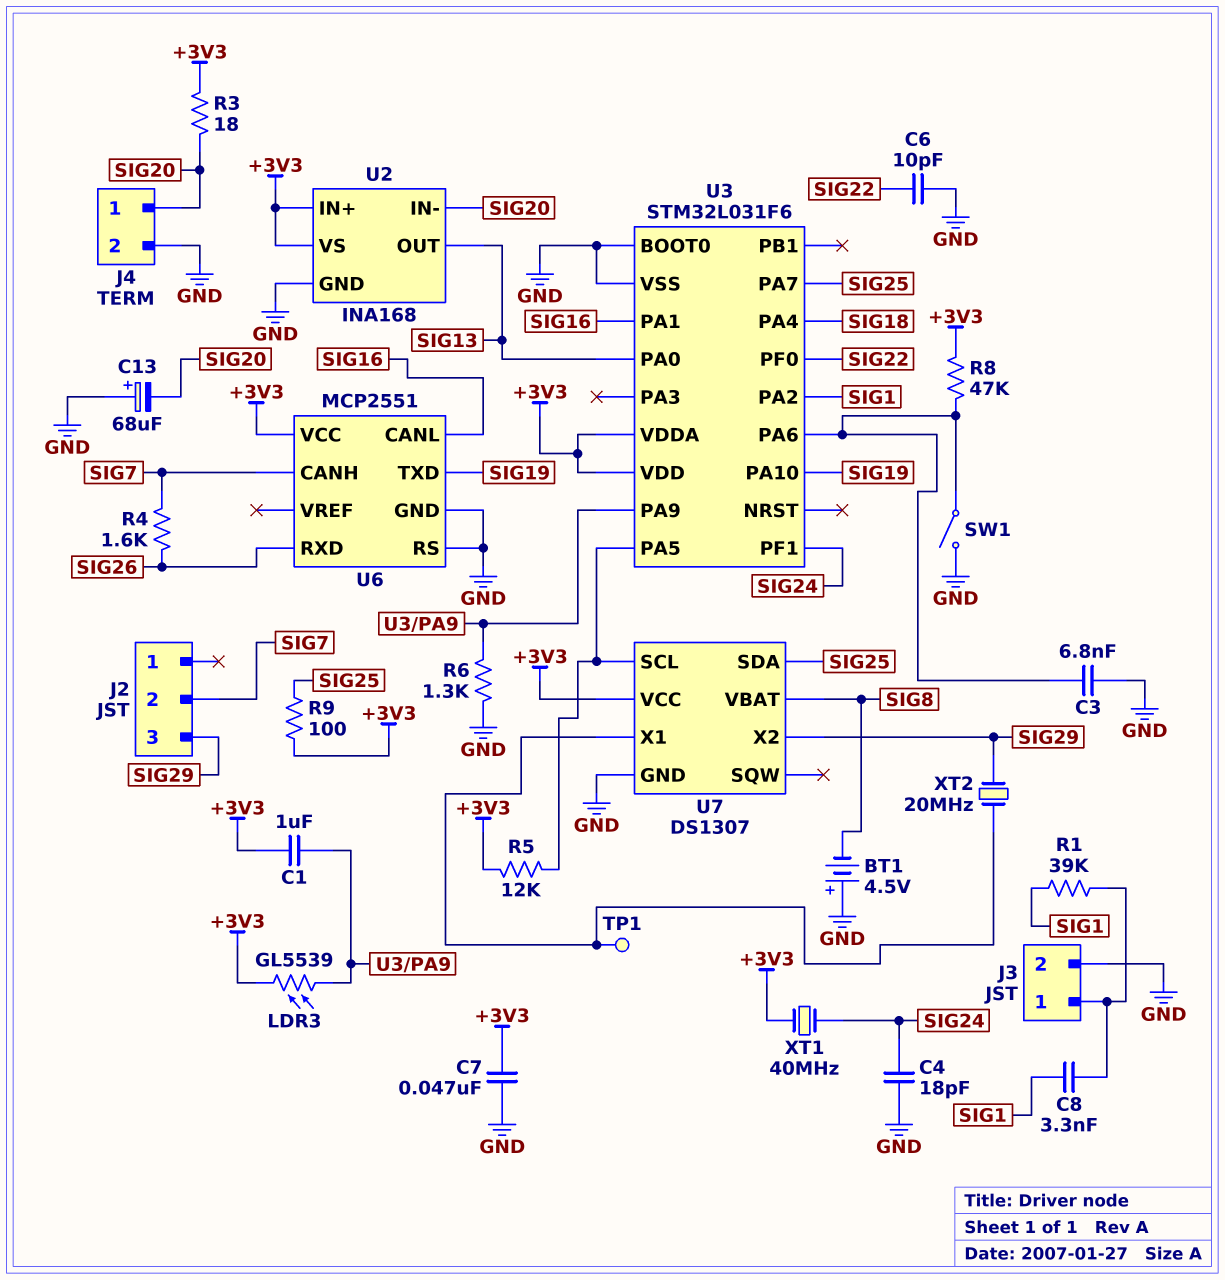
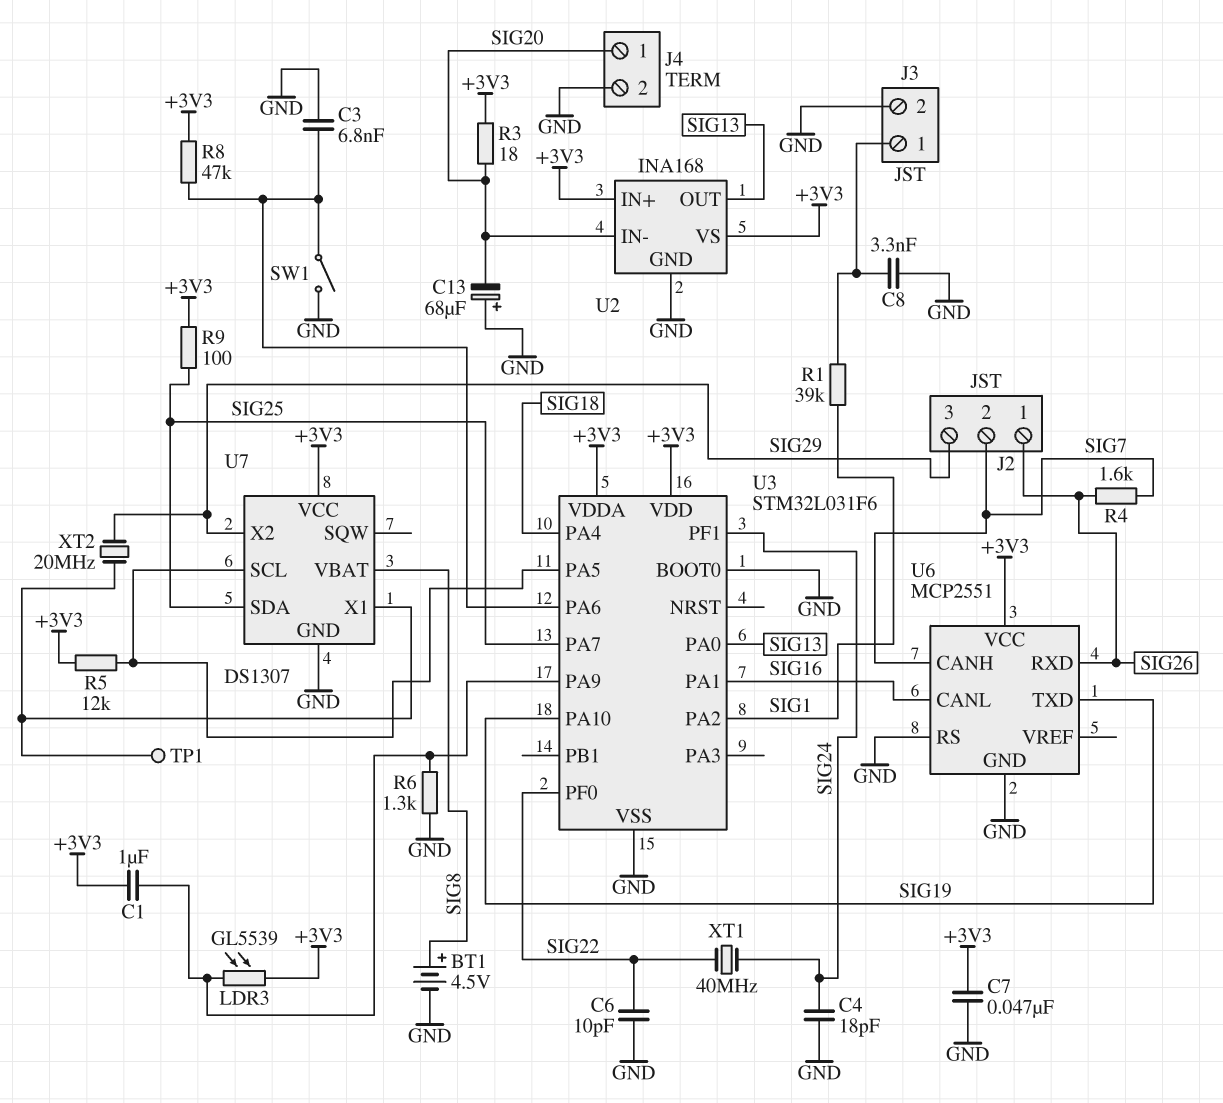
BT1: 4.5V (plus GND, minus SIG8) -> 4.5V (plus SIG8, minus GND)
C8: 3.3nF (J3/1, SIG1) -> 3.3nF (GND, J3/1)
J2 pin 1: none -> SIG26
XT1: 40MHz (+3V3, SIG24) -> 40MHz (SIG22, SIG24)

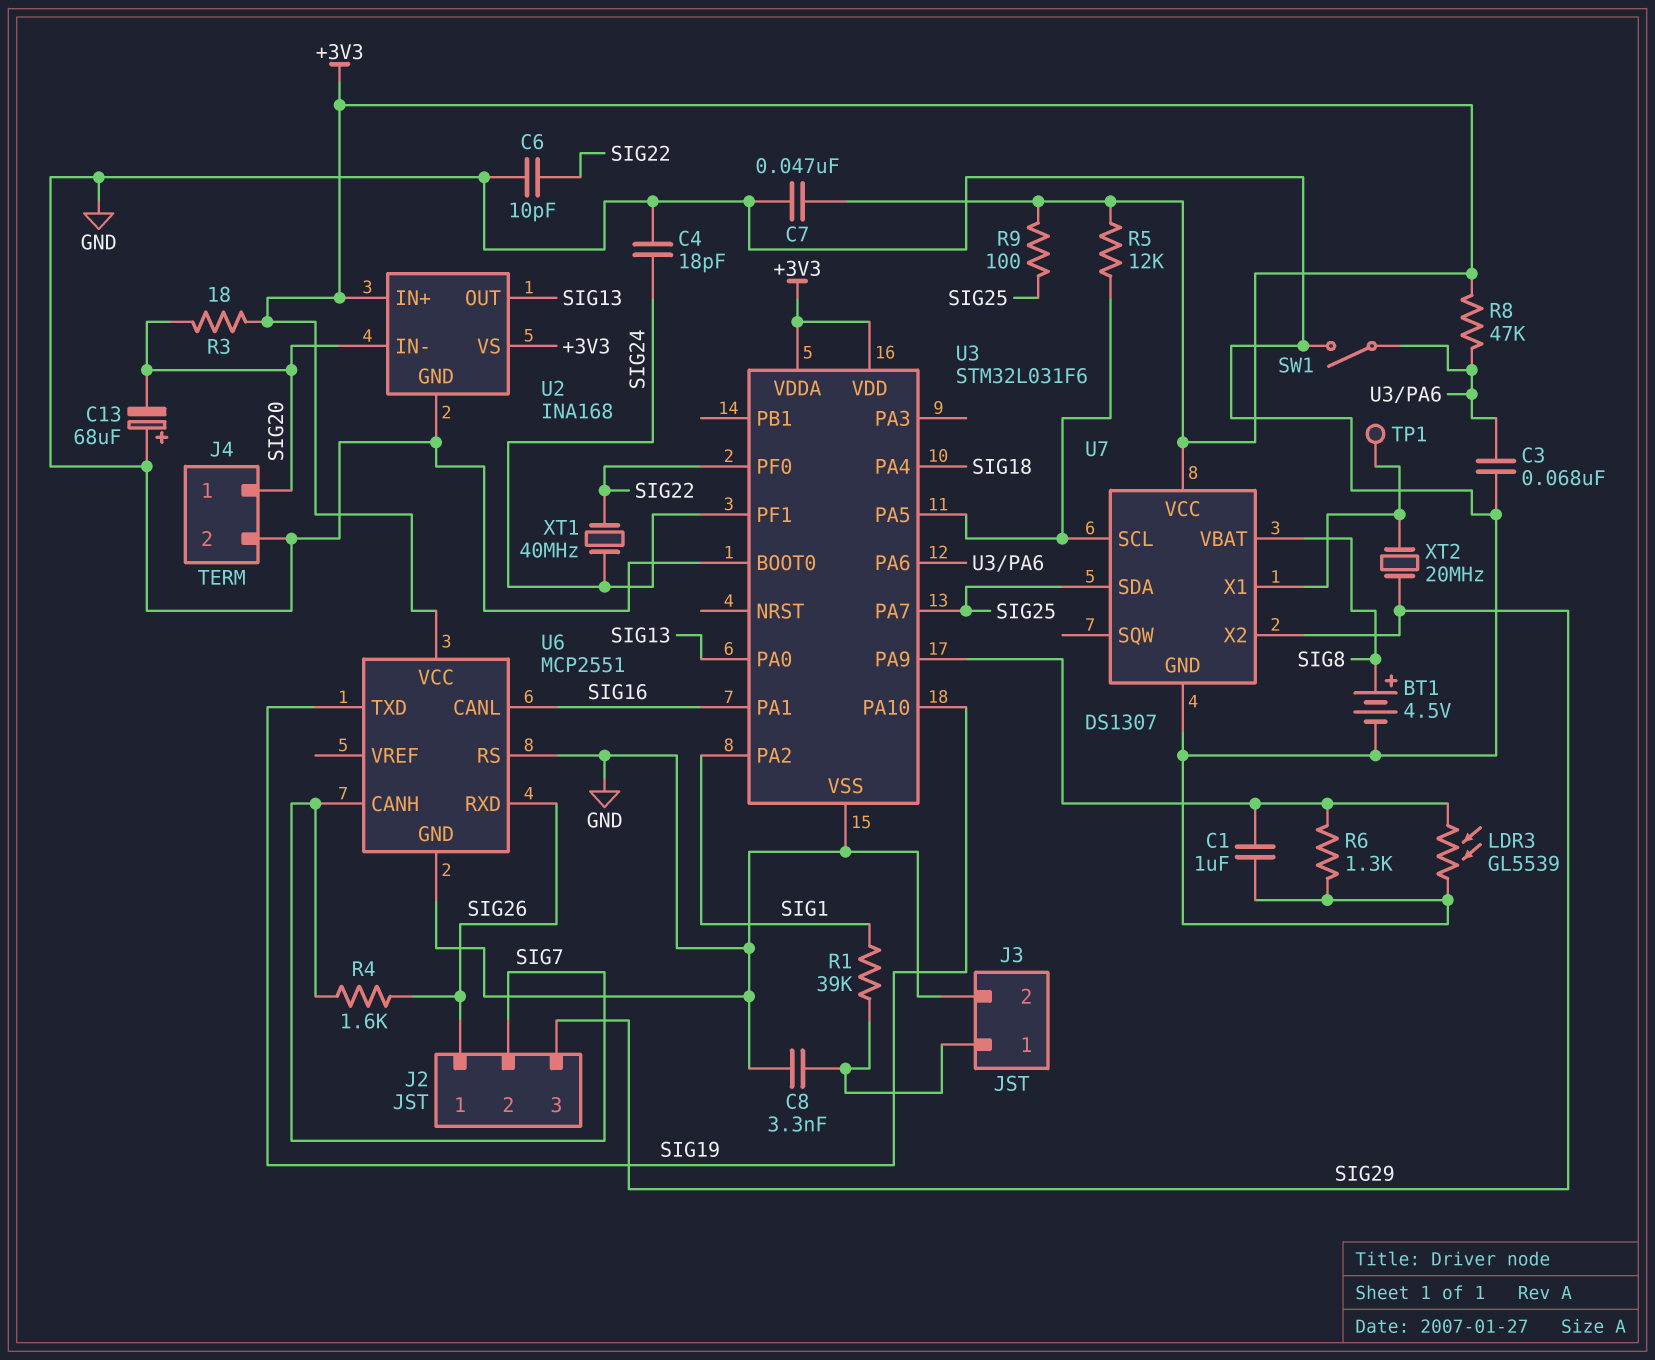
C1: 1uF (+3V3, U3/PA9) -> 1uF (GND, U3/PA9)
C3: 6.8nF (GND, U3/PA6) -> 68nF (GND, U3/PA6)
LDR3: GL5539 (+3V3, U3/PA9) -> GL5539 (GND, U3/PA9)

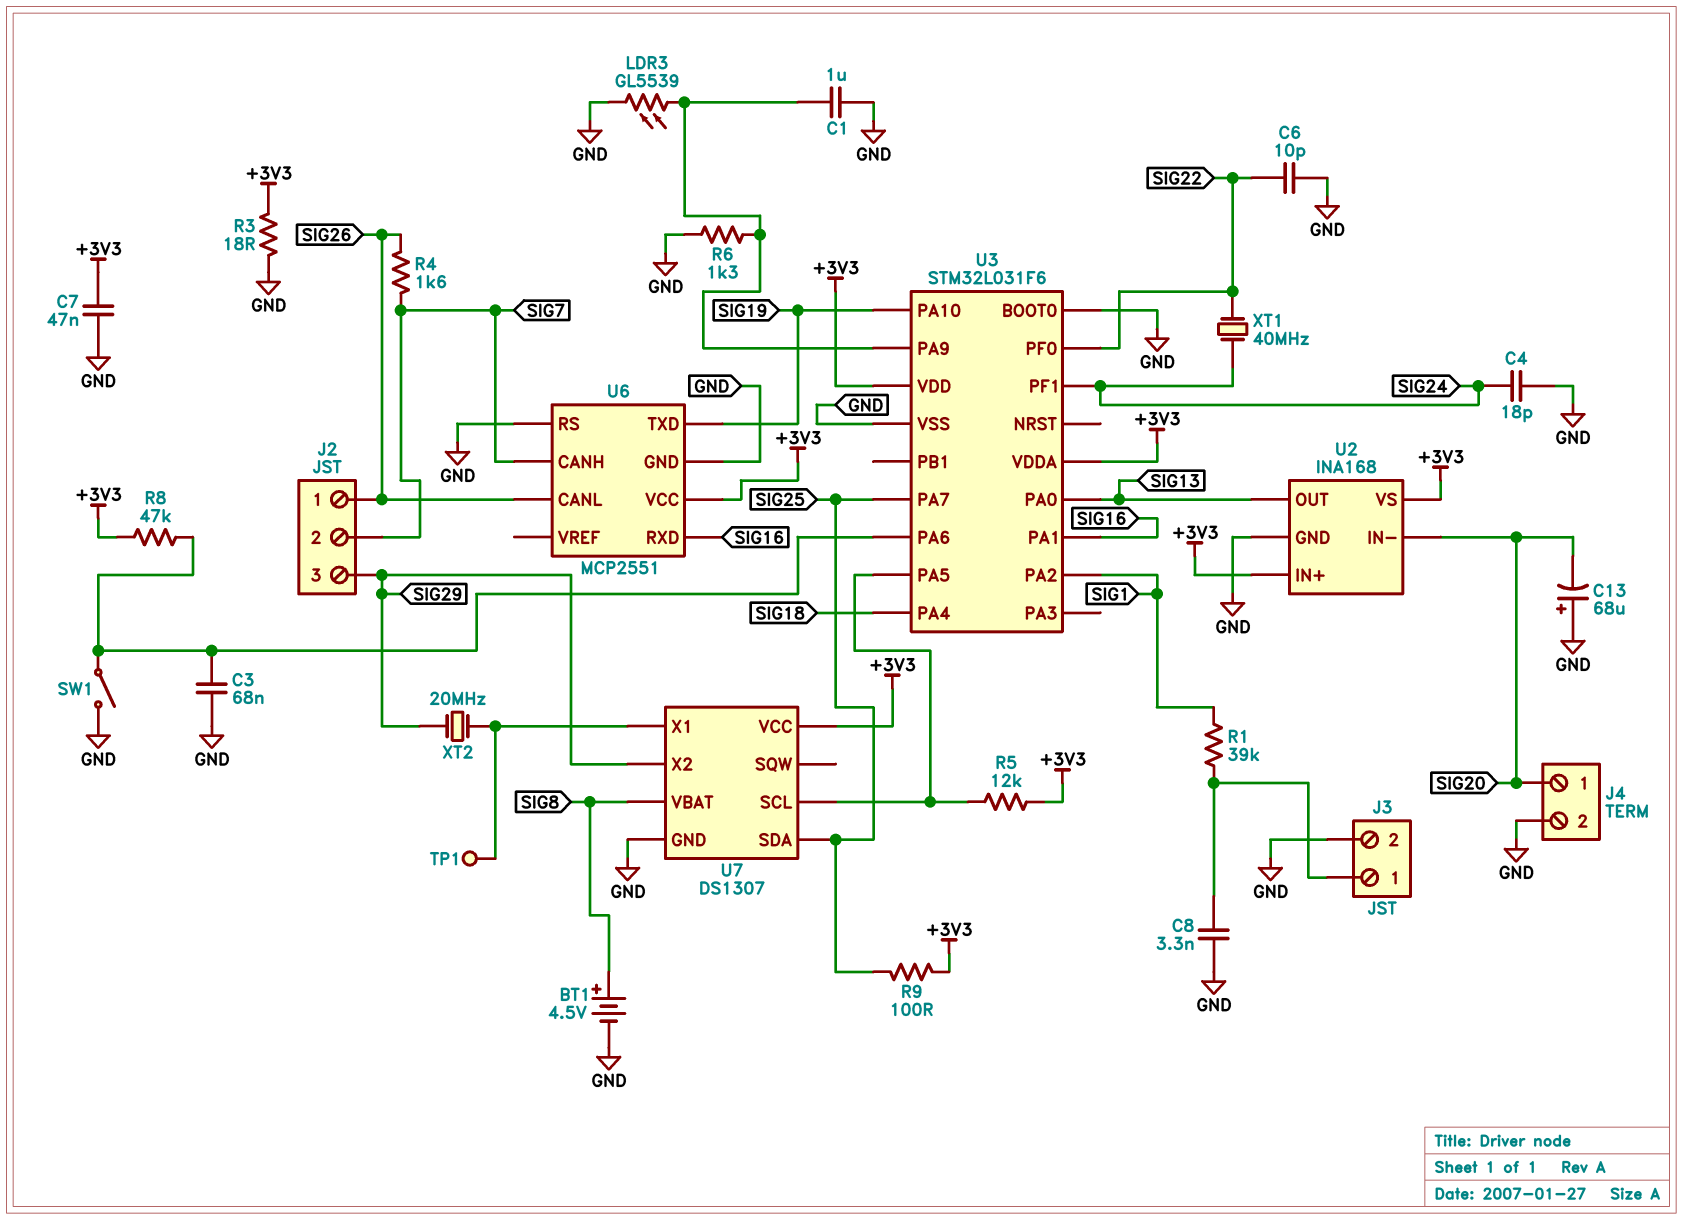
R3: 18 (+3V3, SIG20) -> 18 (+3V3, GND)
U6 pin CANL: SIG16 -> SIG26
U6 pin RXD: SIG26 -> SIG16

